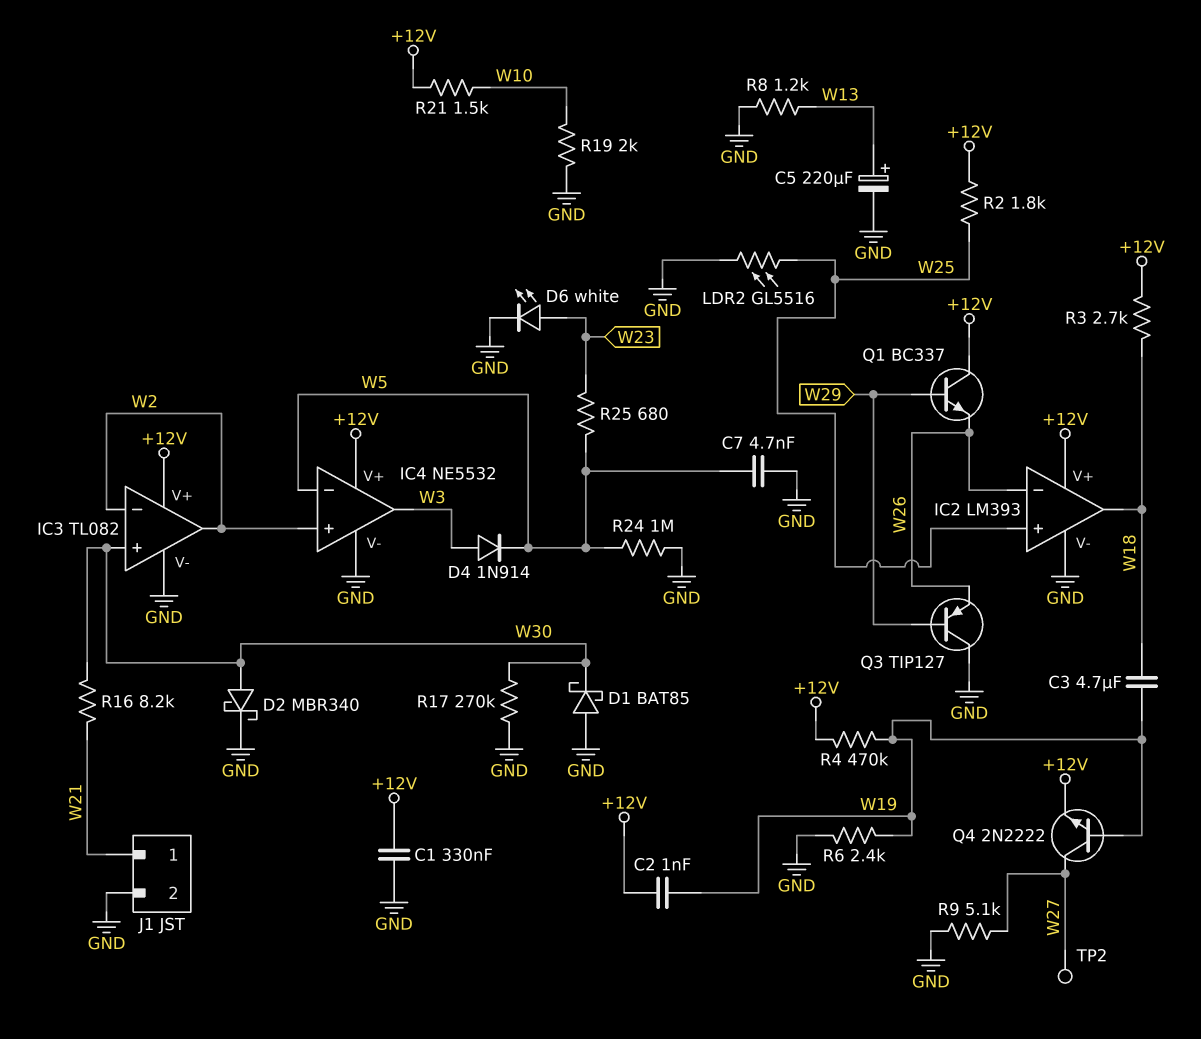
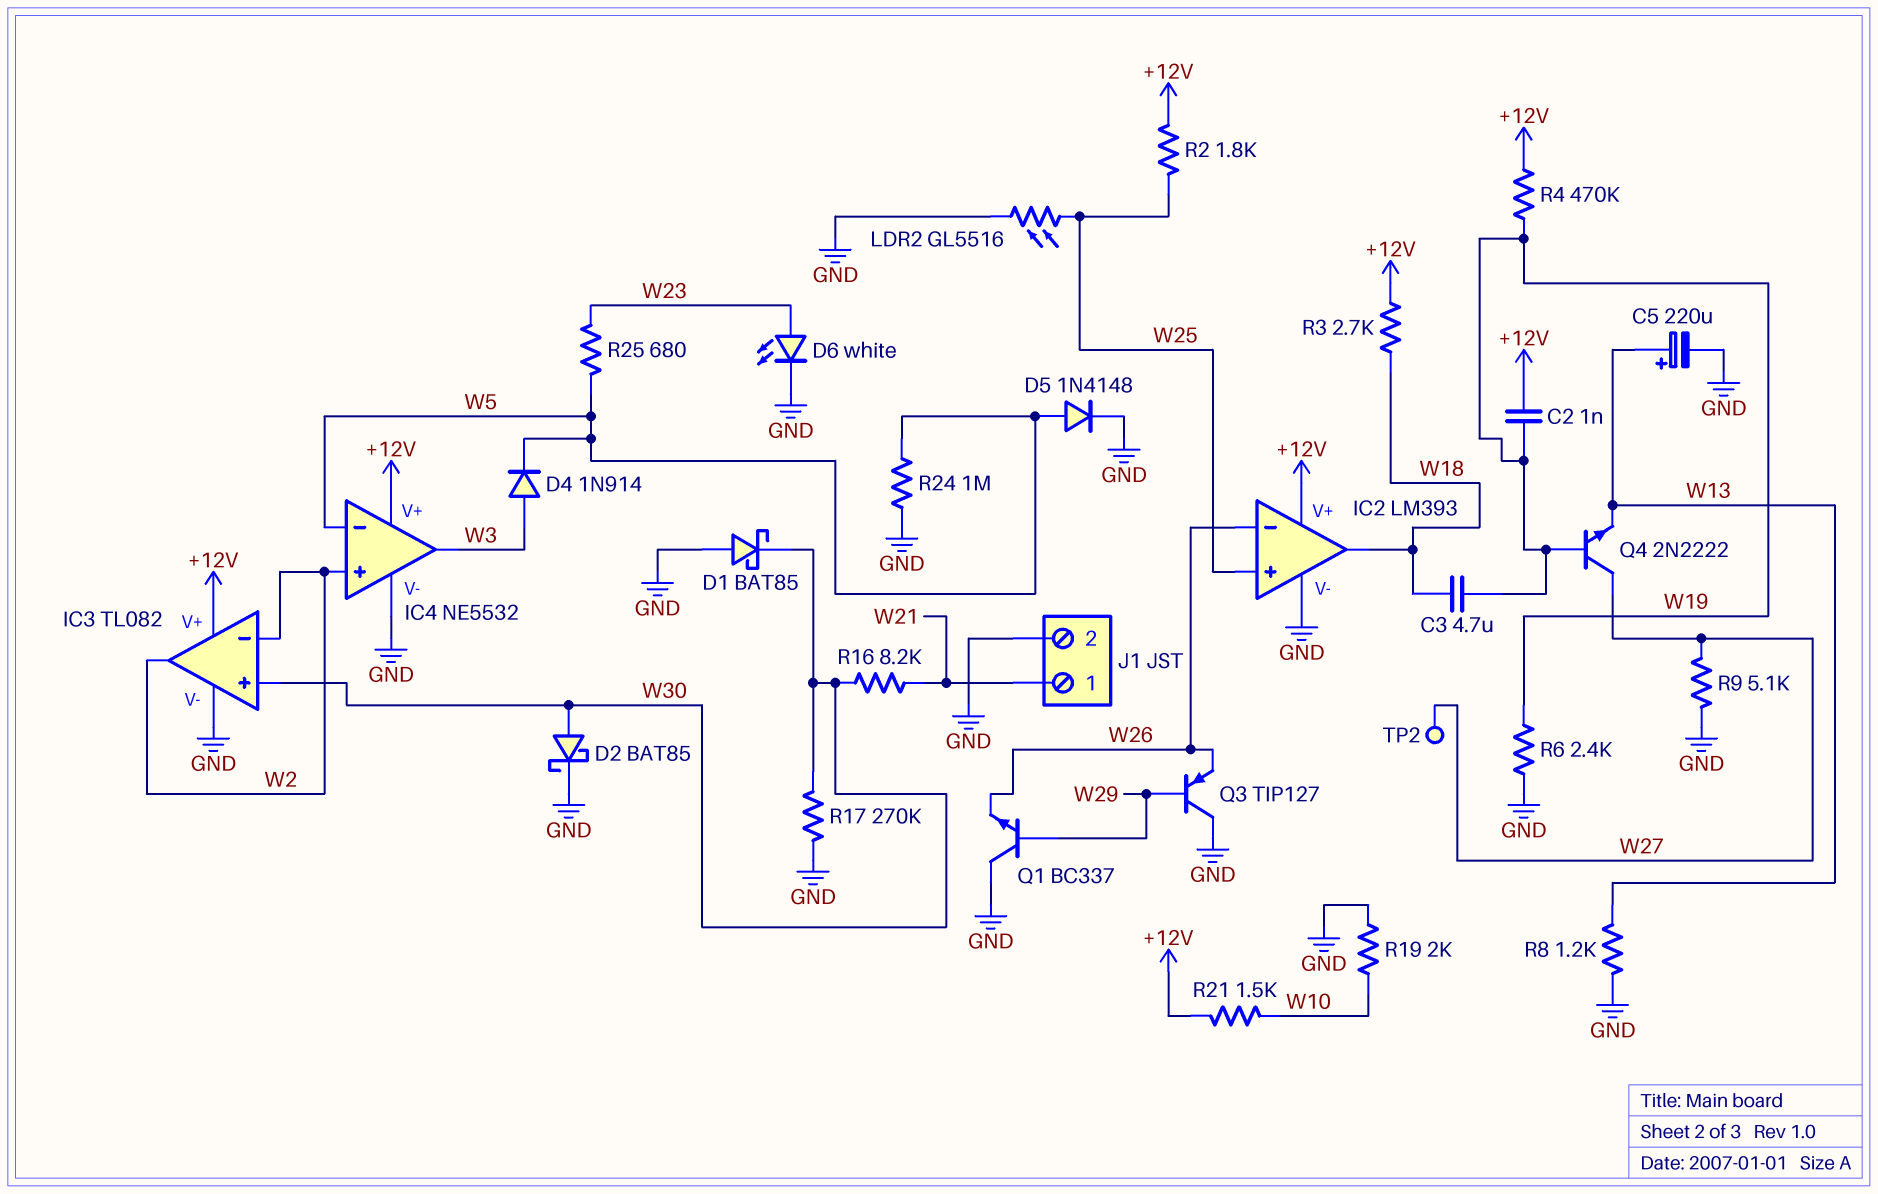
C1: 330nF (+12V, GND) -> none
C7: 4.7nF (GND, W5) -> none
D2: schottky MBR340 (A W30, K GND) -> schottky BAT85 (A W30, K GND)
D5: none -> diode 1N4148 (A W5, K GND)
Q1: NPN BC337 (B W29, C +12V, E W26) -> NPN BC337 (B W29, C GND, E W26)
Q4: NPN 2N2222 (B W19, C W27, E +12V) -> NPN 2N2222 (B W19, C W27, E W13)

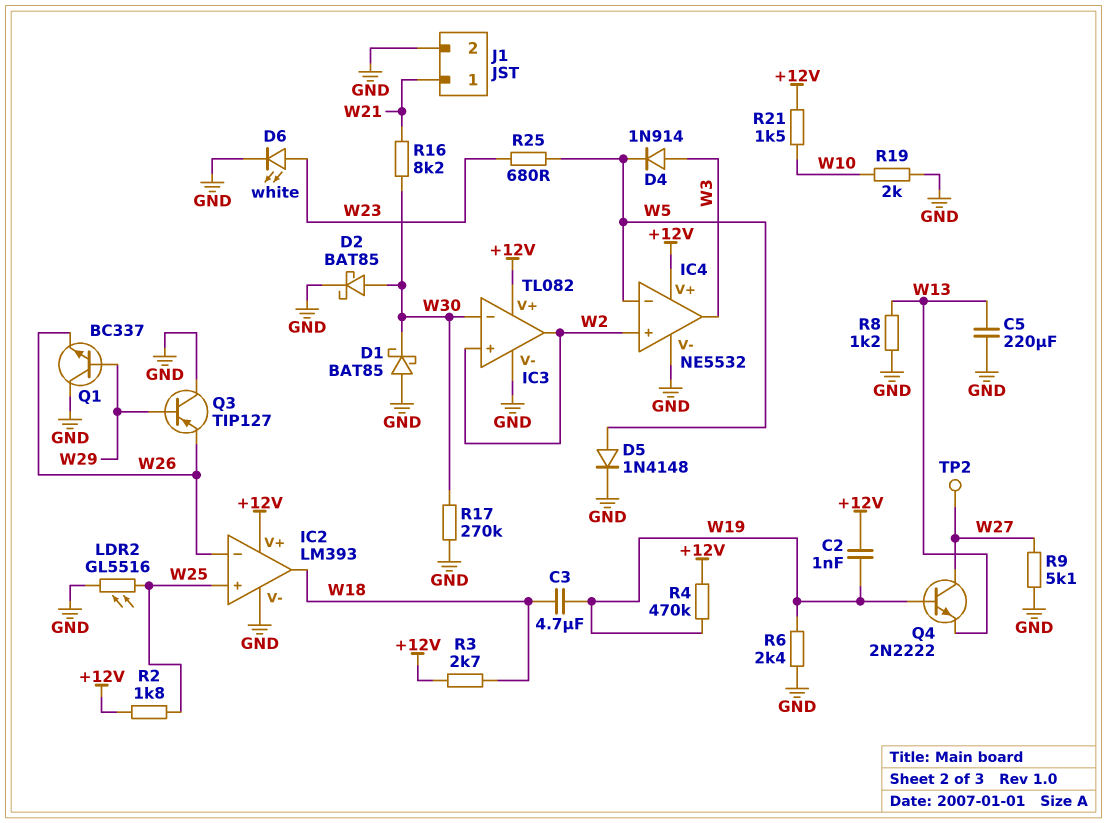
C5: 220uF (plus W13, minus GND) -> 220uF (GND, W13)
IC3 pin in+: W30 -> W2
IC3 pin in-: W2 -> W30
R24: 1M (GND, W5) -> none

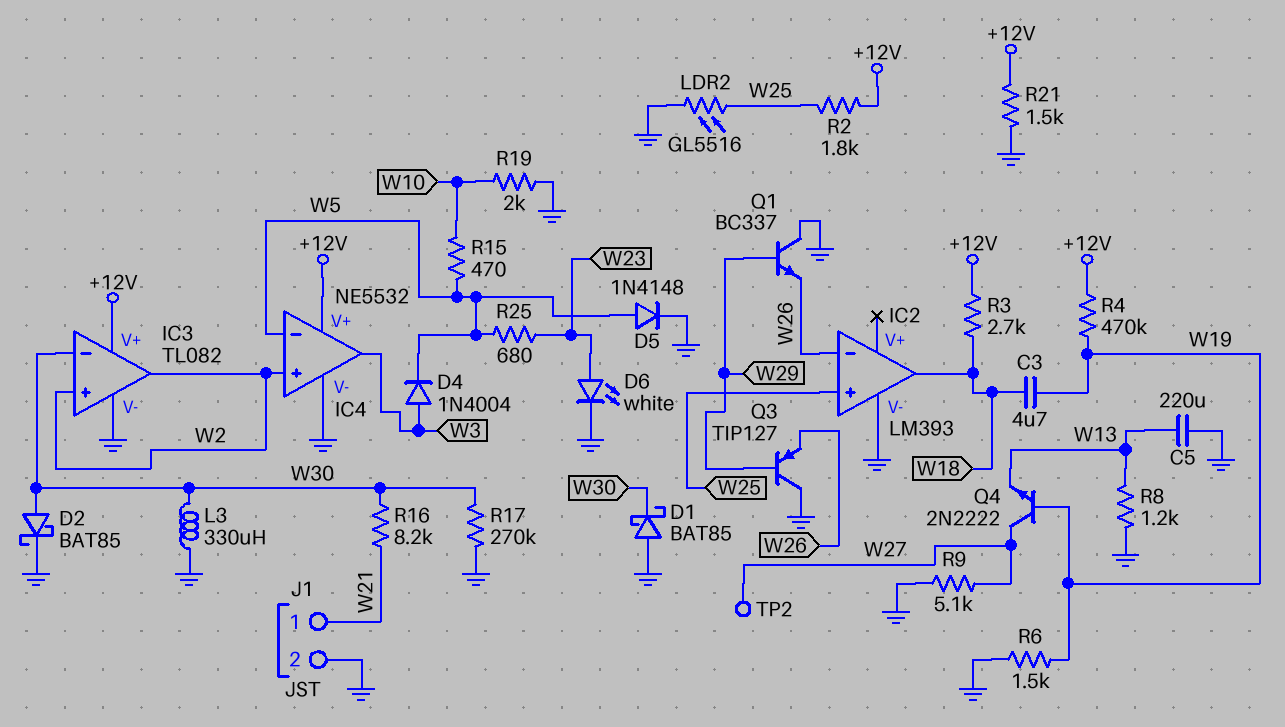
C2: 1nF (+12V, W19) -> none
D4: diode 1N914 (A W3, K W5) -> diode 1N4004 (A W3, K W5)
IC2 pin V+: +12V -> none
L3: none -> 330uH (GND, W30)
R6: 2.4k (GND, W19) -> 1.5k (GND, W19)
R15: none -> 470 (W5, W10)
R21: 1.5k (+12V, W10) -> 1.5k (+12V, GND)

